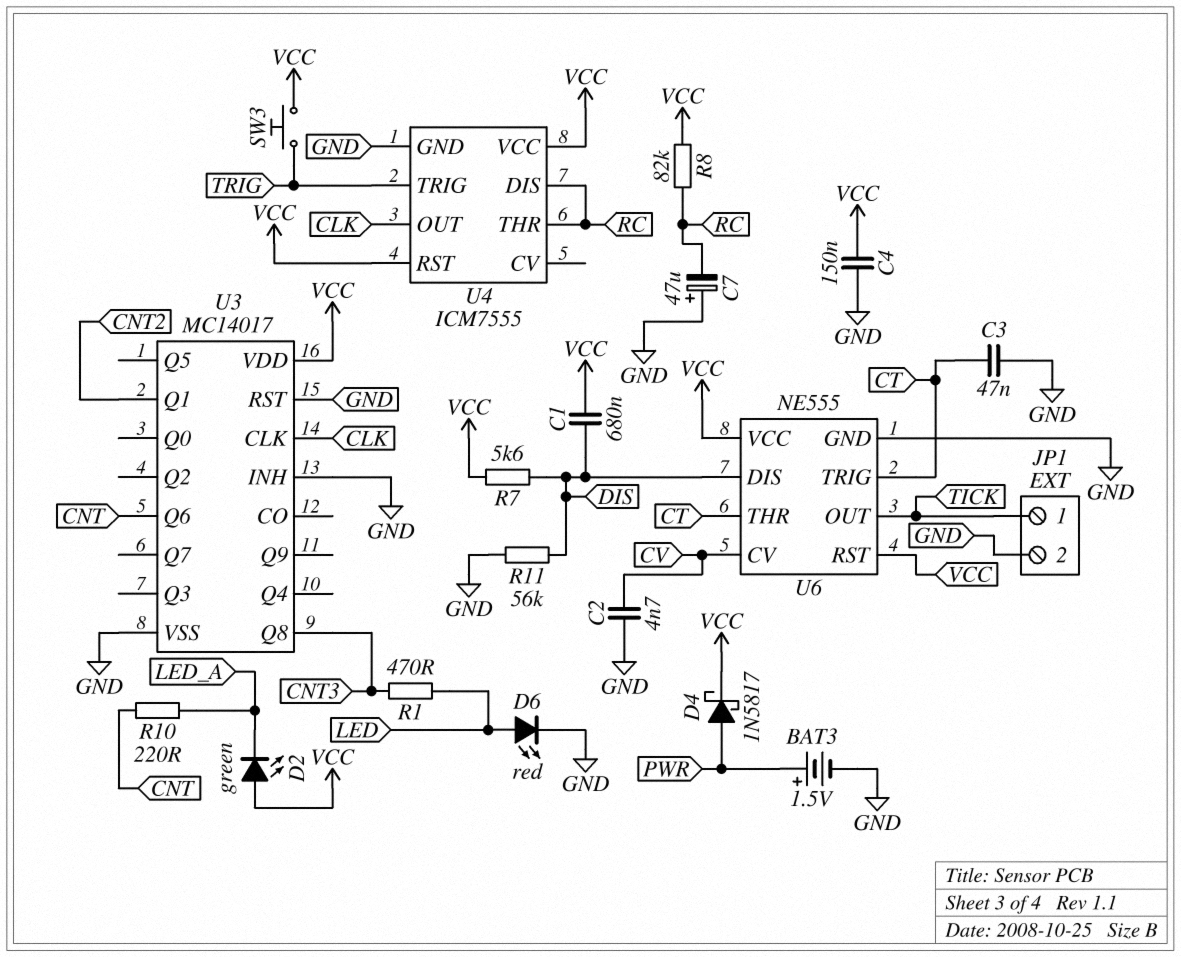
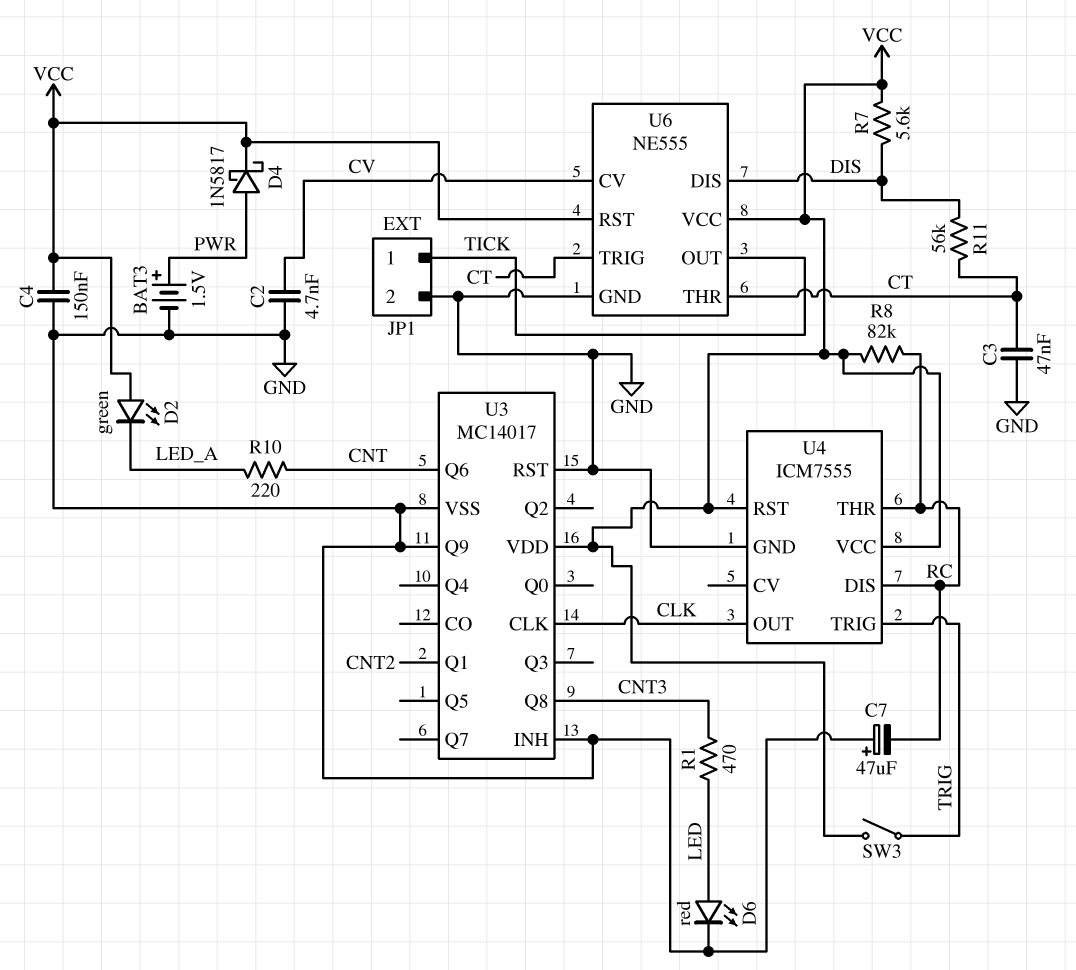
C1: 680nF (DIS, VCC) -> none
R11: 56k (DIS, GND) -> 56k (CT, DIS)
SW3: button (TRIG, VCC) -> switch (TRIG, VCC)
U3 pin Q9: none -> GND

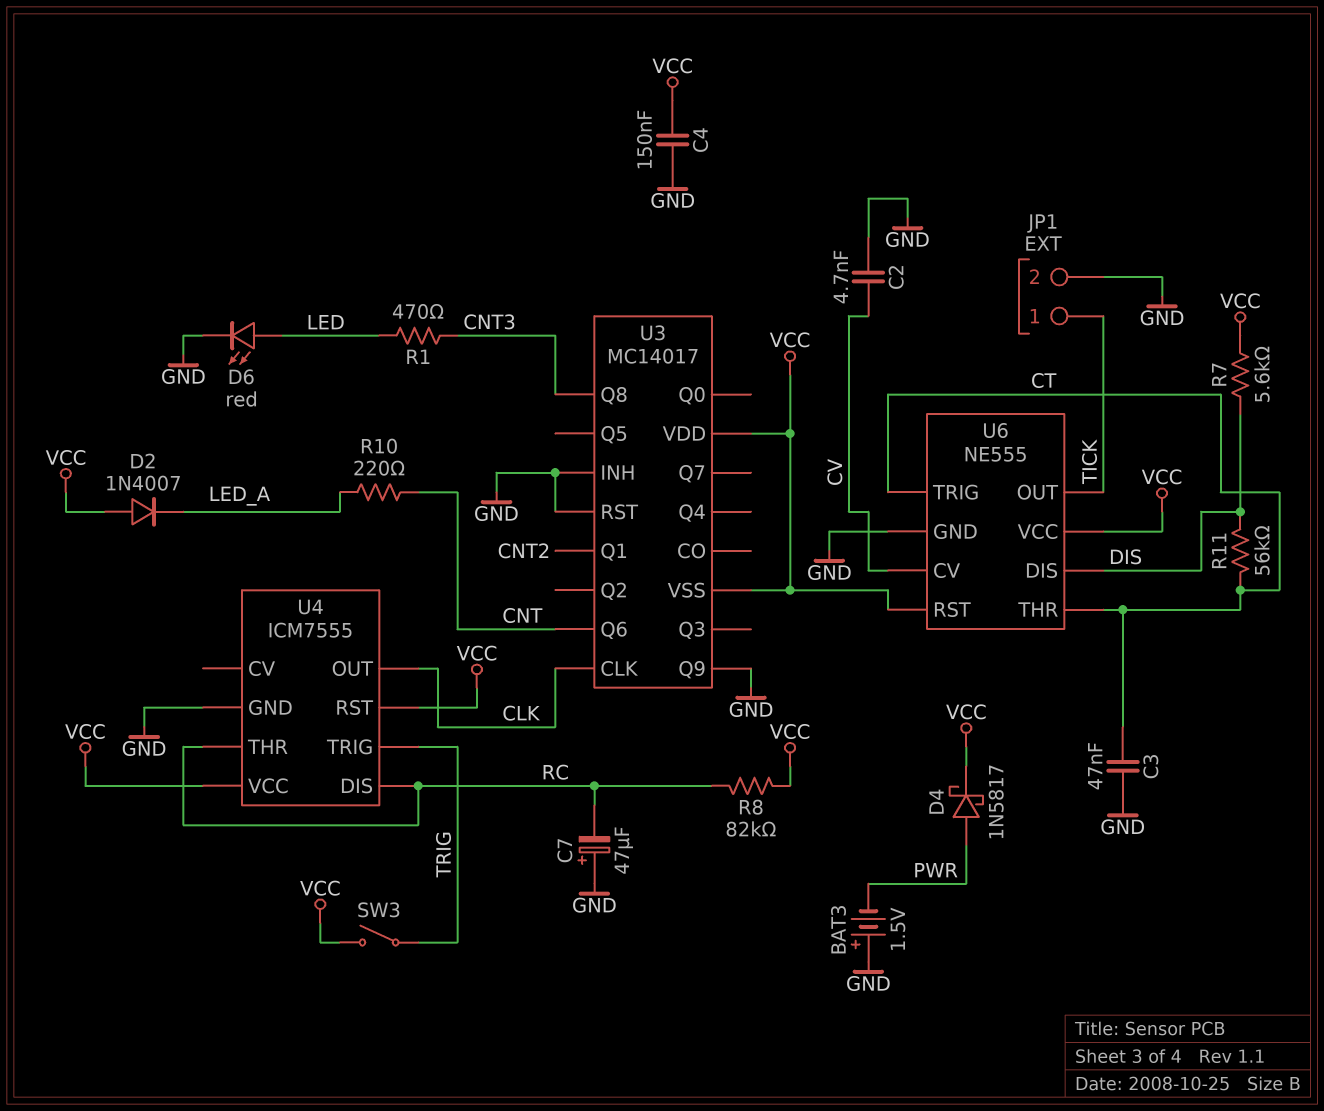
BAT3: 1.5V (plus PWR, minus GND) -> 1.5V (plus GND, minus PWR)
D2: LED green (A VCC, K LED_A) -> diode 1N4007 (A VCC, K LED_A)
U3 pin VSS: GND -> VCC

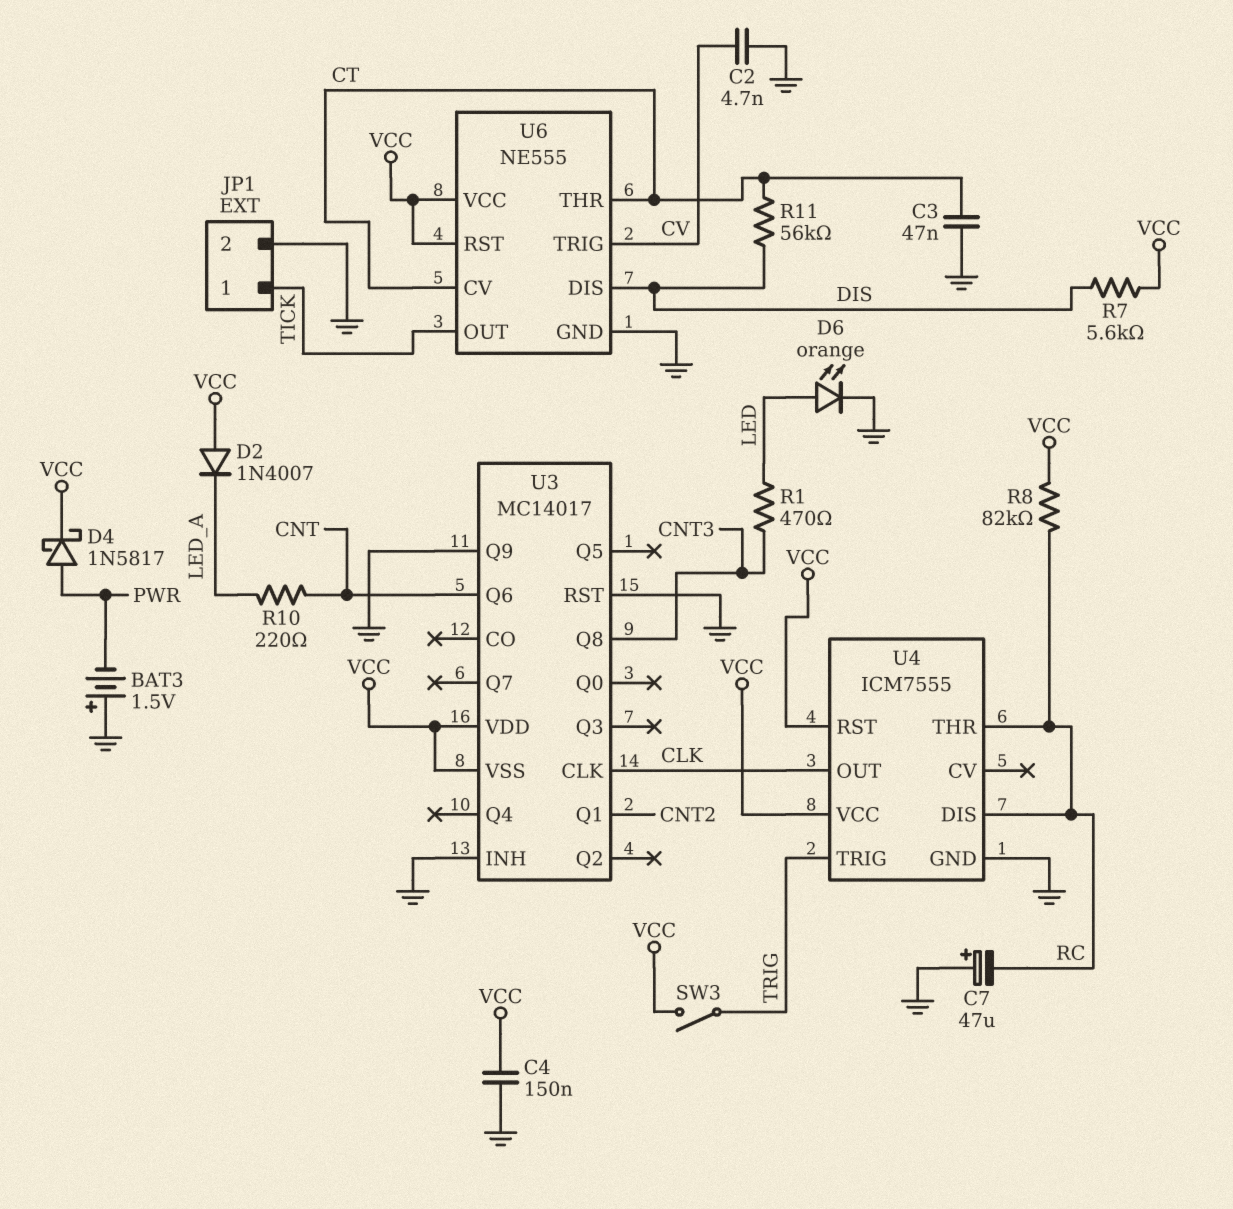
D6: LED red (A LED, K GND) -> LED orange (A LED, K GND)
U6 pin CV: CV -> CT
U6 pin TRIG: CT -> CV

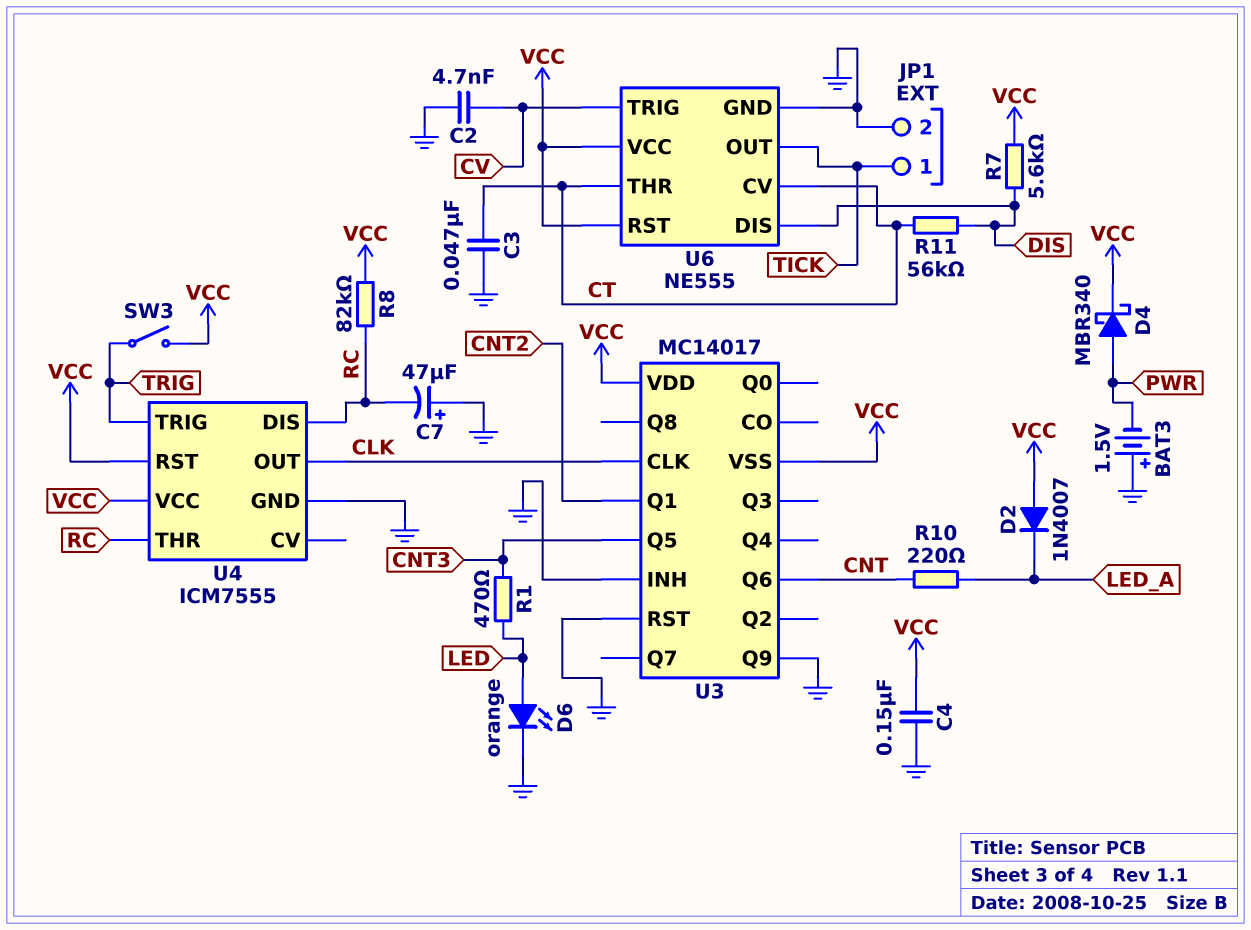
D4: schottky 1N5817 (A PWR, K VCC) -> schottky MBR340 (A PWR, K VCC)
U3 pin Q5: none -> CNT3
U3 pin Q8: CNT3 -> none

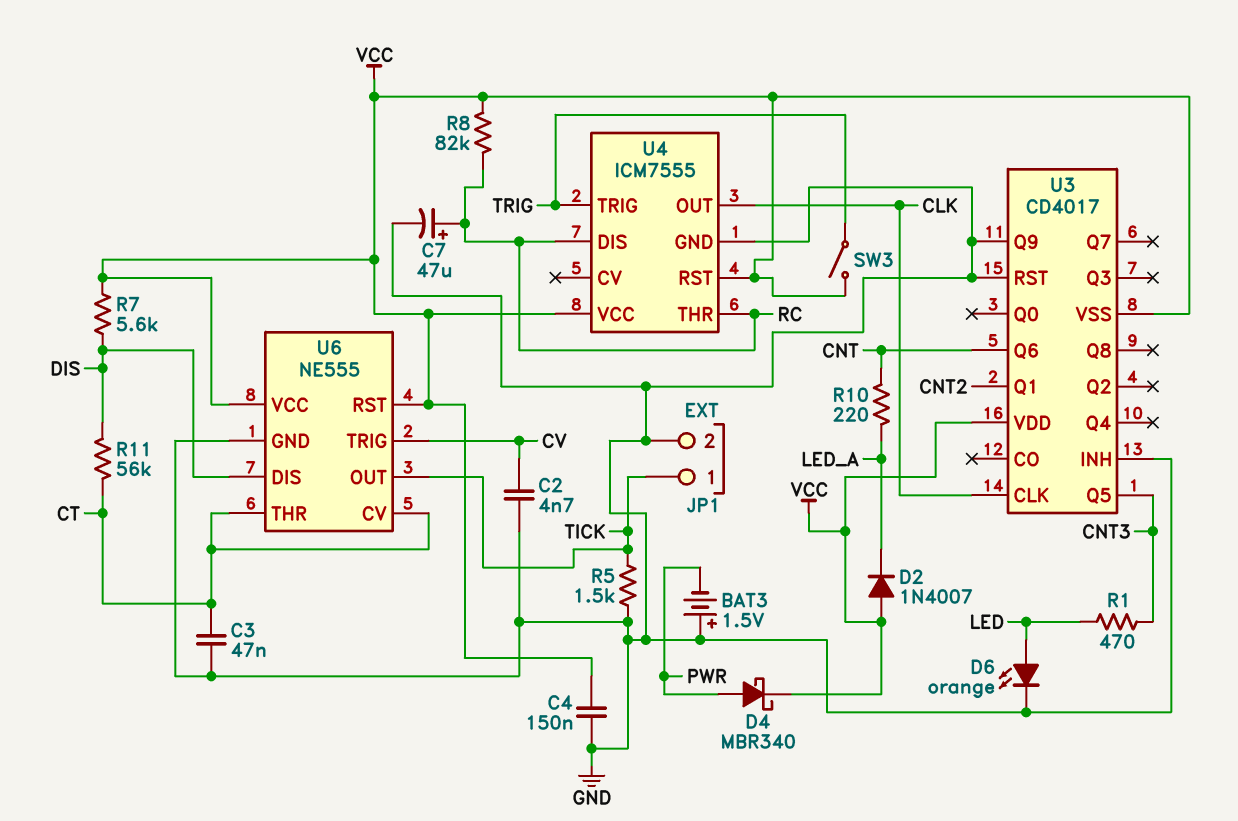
C7: 47uF (plus GND, minus RC) -> 47uF (plus RC, minus GND)
R5: none -> 1.5k (GND, TICK)
U3: MC14017 -> CD4017

